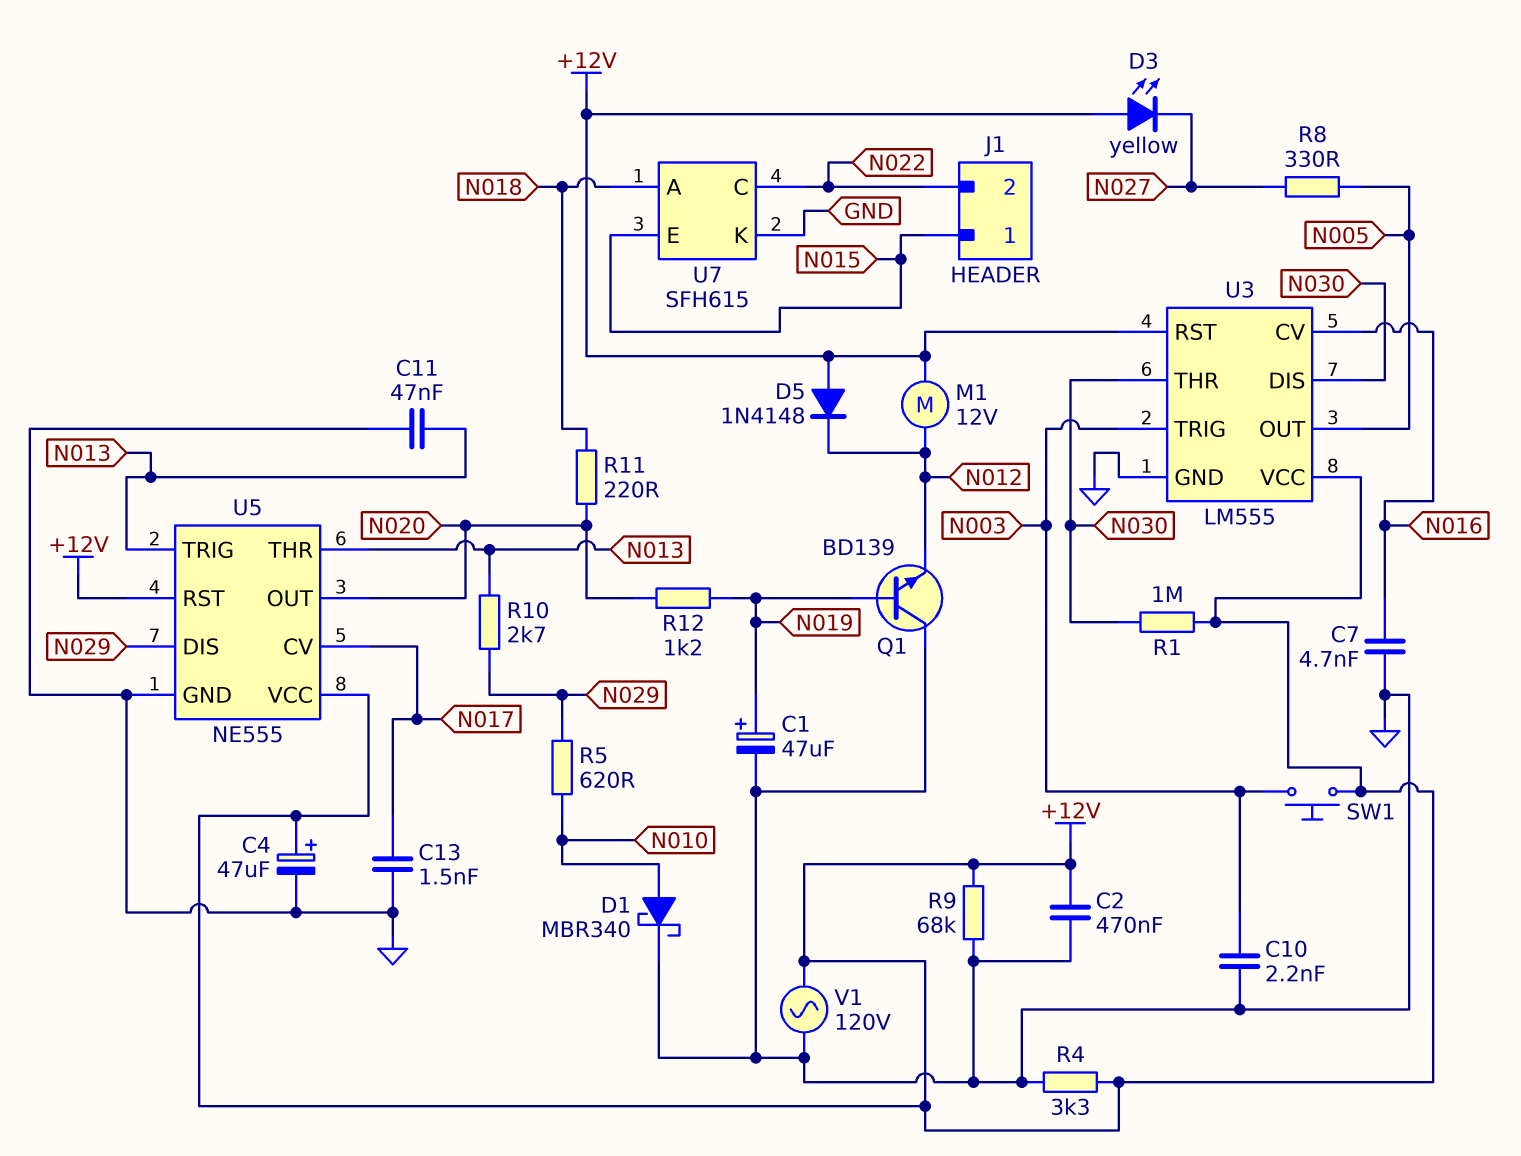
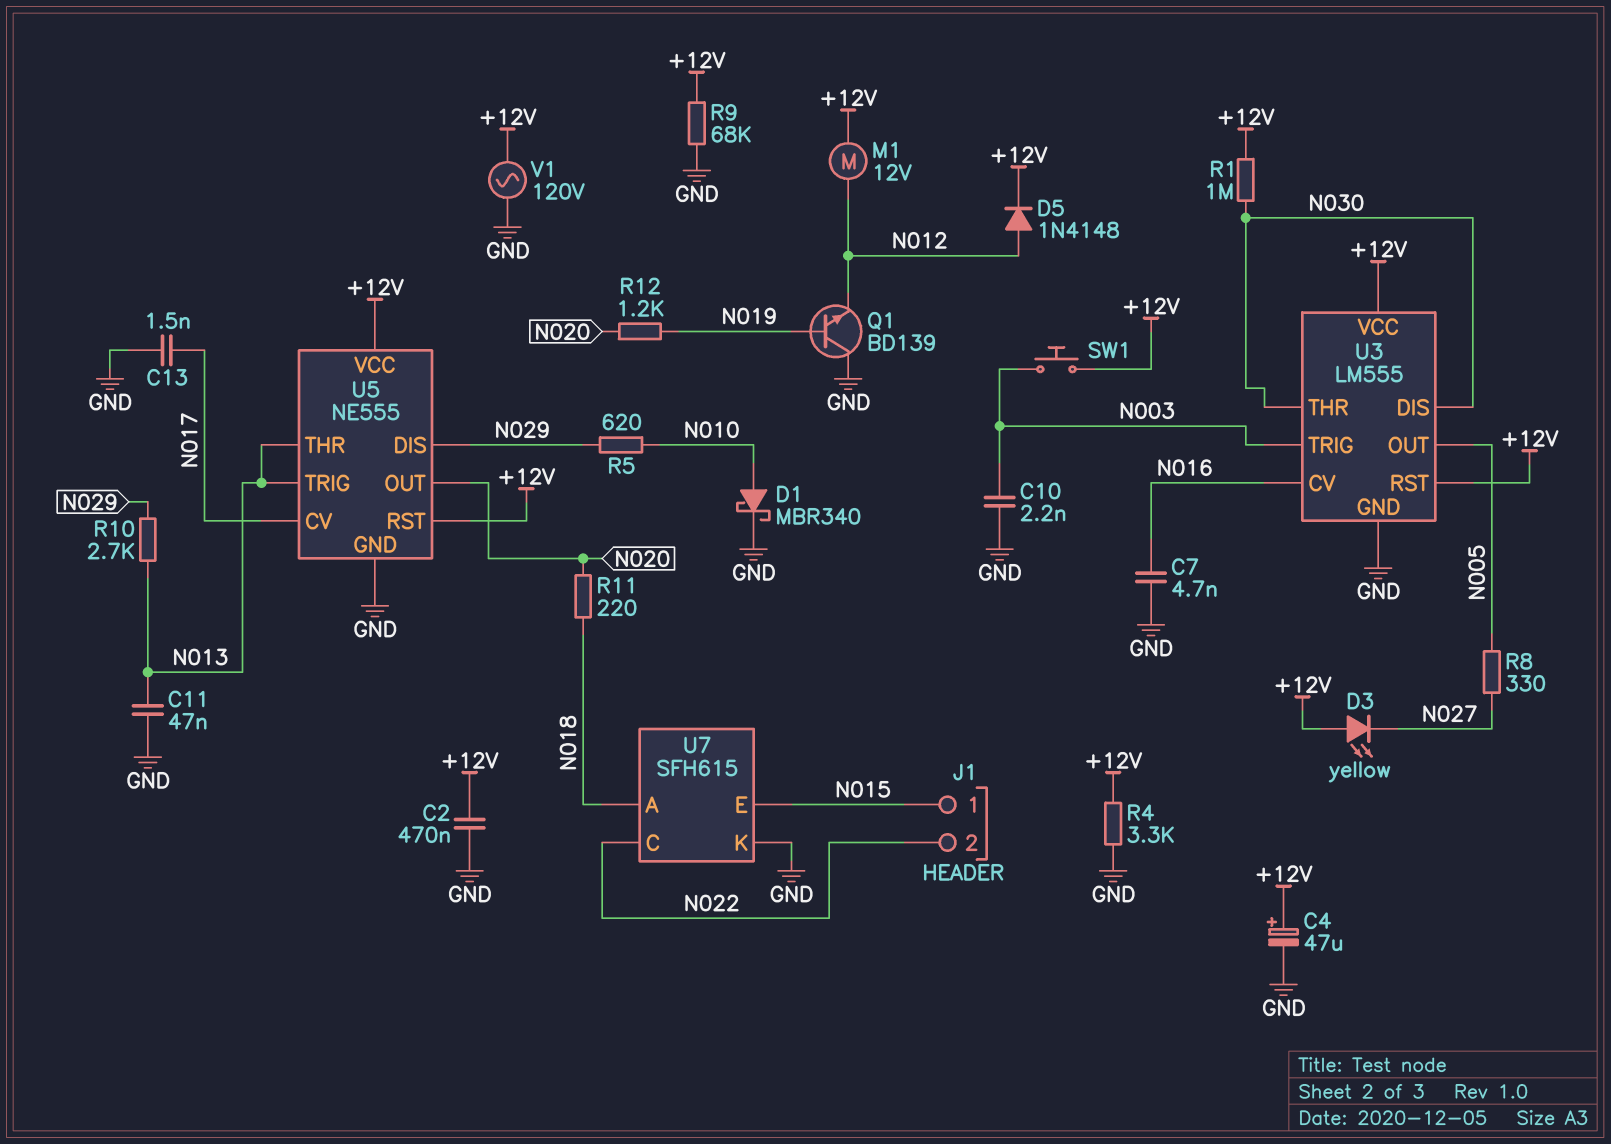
C1: 47uF (plus N019, minus GND) -> none
D5: diode 1N4148 (A +12V, K N012) -> diode 1N4148 (A N012, K +12V)

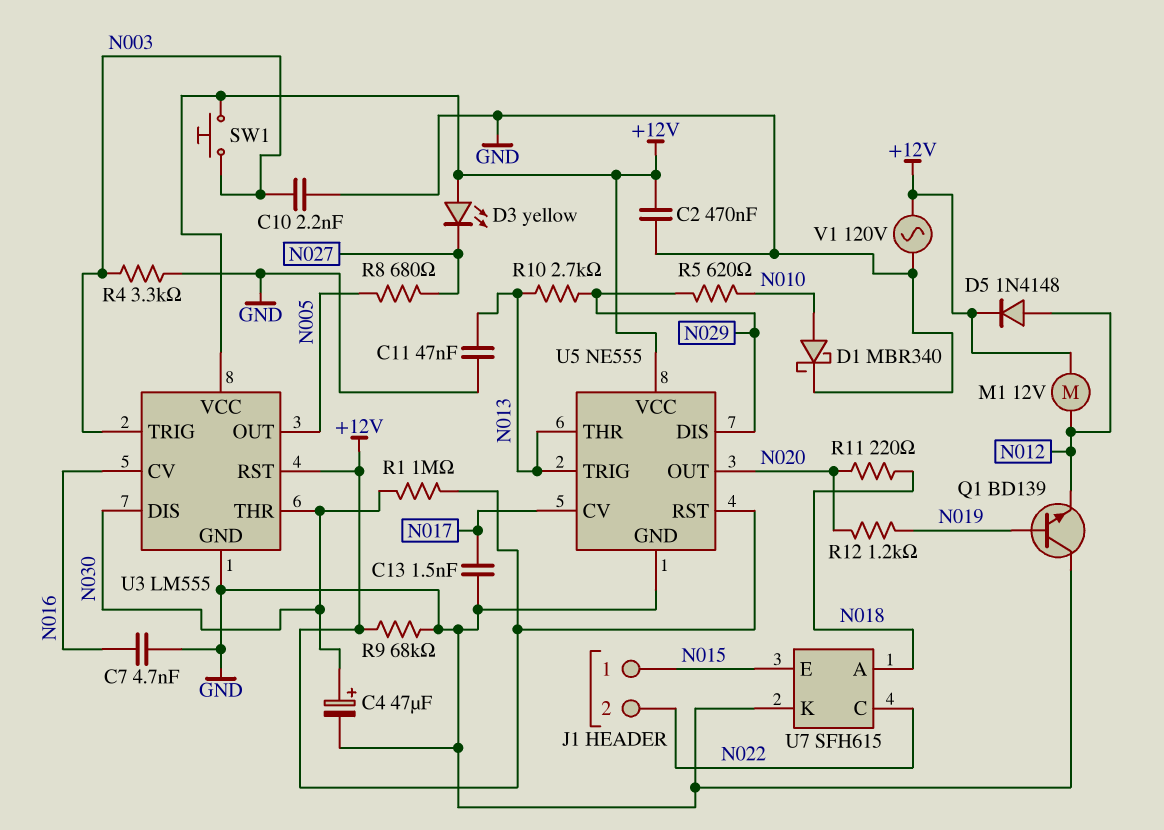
C4: 47uF (plus +12V, minus GND) -> 47uF (plus N030, minus GND)
R4: 3.3k (+12V, GND) -> 3.3k (GND, N003)
R8: 330 (N005, N027) -> 680 (N005, N027)

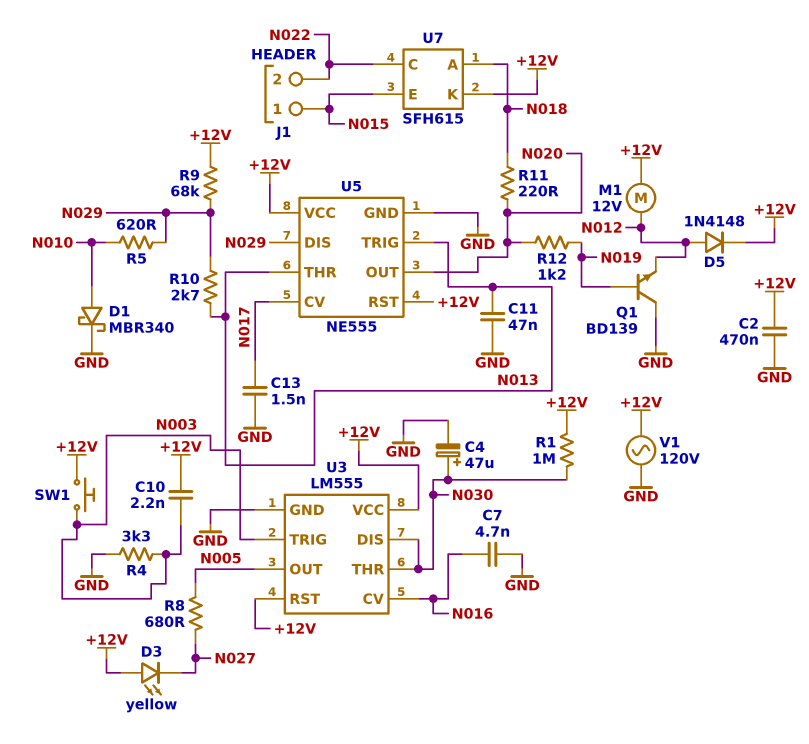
C10: 2.2nF (GND, N003) -> 2.2nF (+12V, N003)
R9: 68k (+12V, GND) -> 68k (+12V, N029)
U7 pin K: GND -> +12V

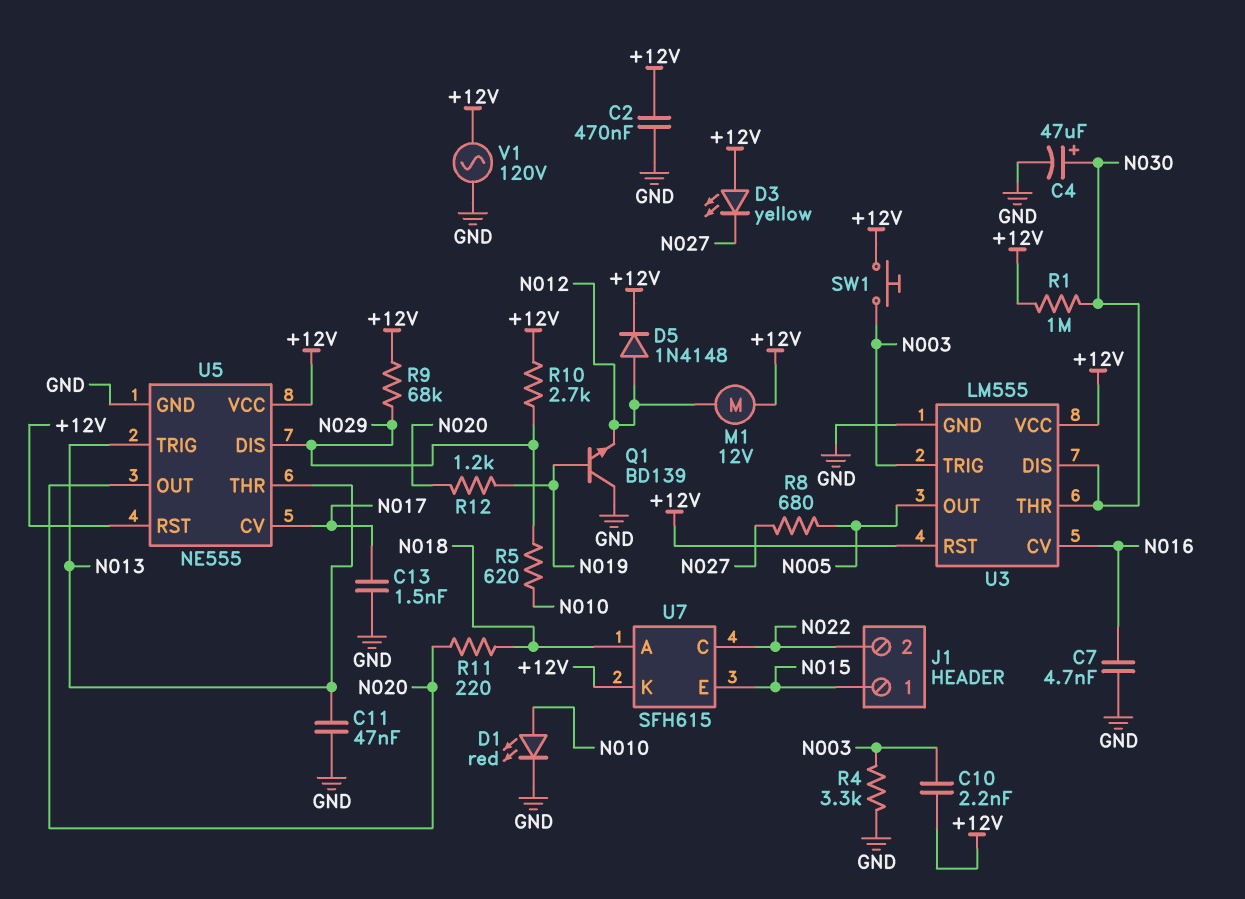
D1: schottky MBR340 (A N010, K GND) -> LED red (A N010, K GND)
R10: 2.7k (N013, N029) -> 2.7k (+12V, N029)

